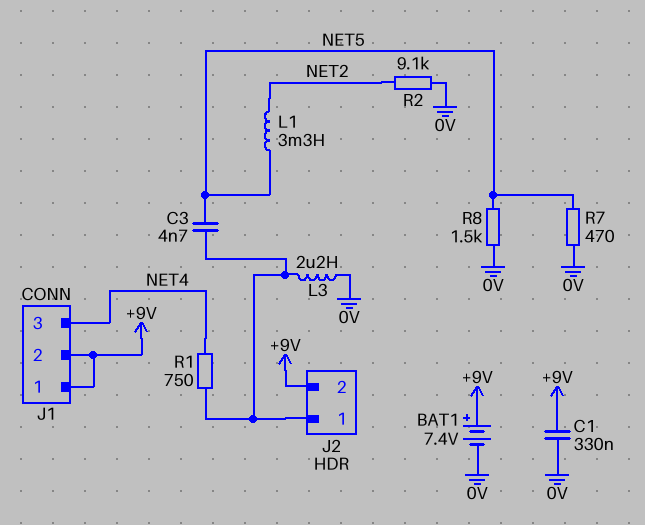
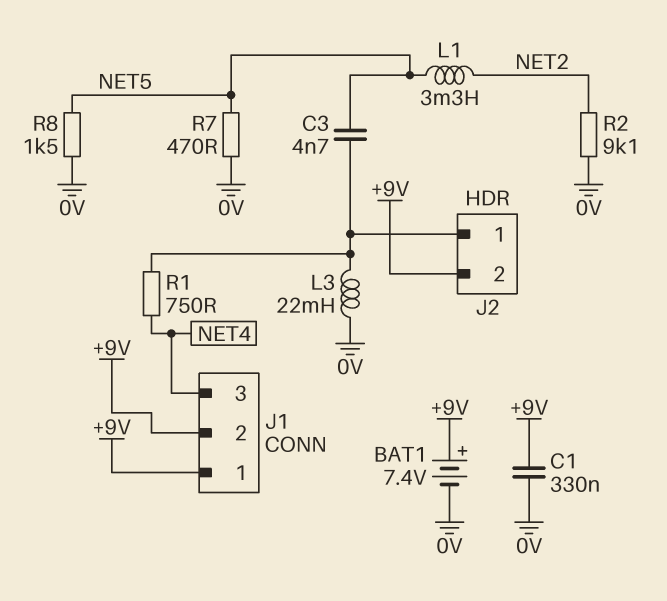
L3: 2.2uH (0V, J2/1) -> 22mH (0V, J2/1)

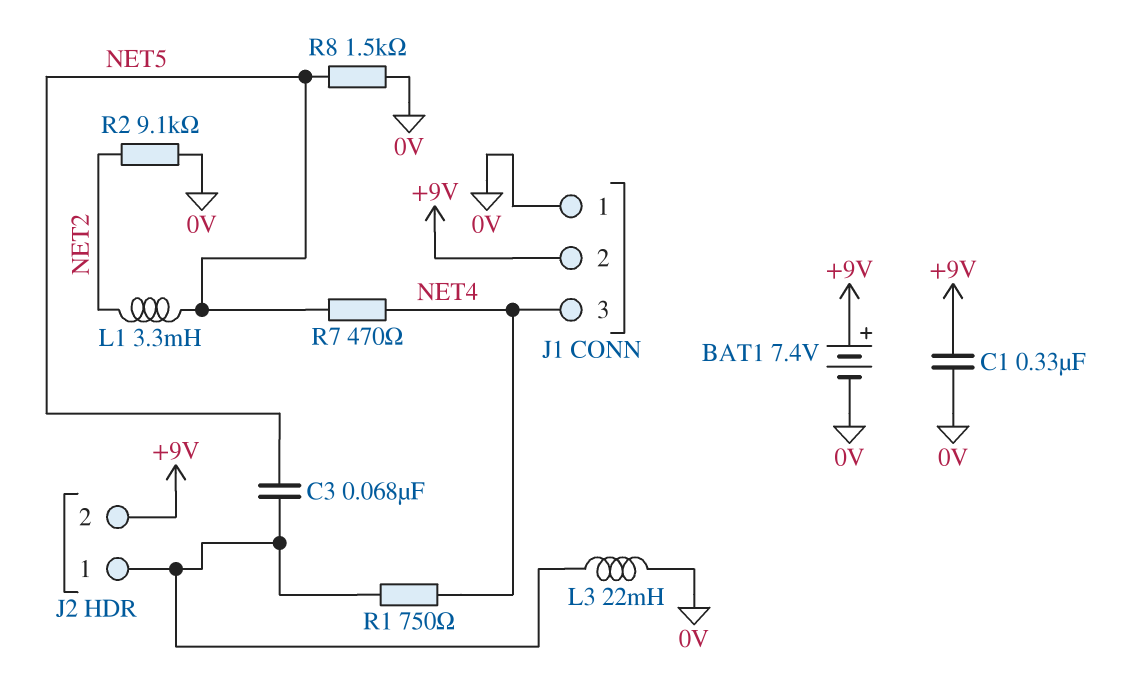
C3: 4.7nF (J2/1, NET5) -> 68nF (J2/1, NET5)
J1 pin 1: +9V -> 0V
R7: 470 (0V, NET5) -> 470 (NET4, NET5)

